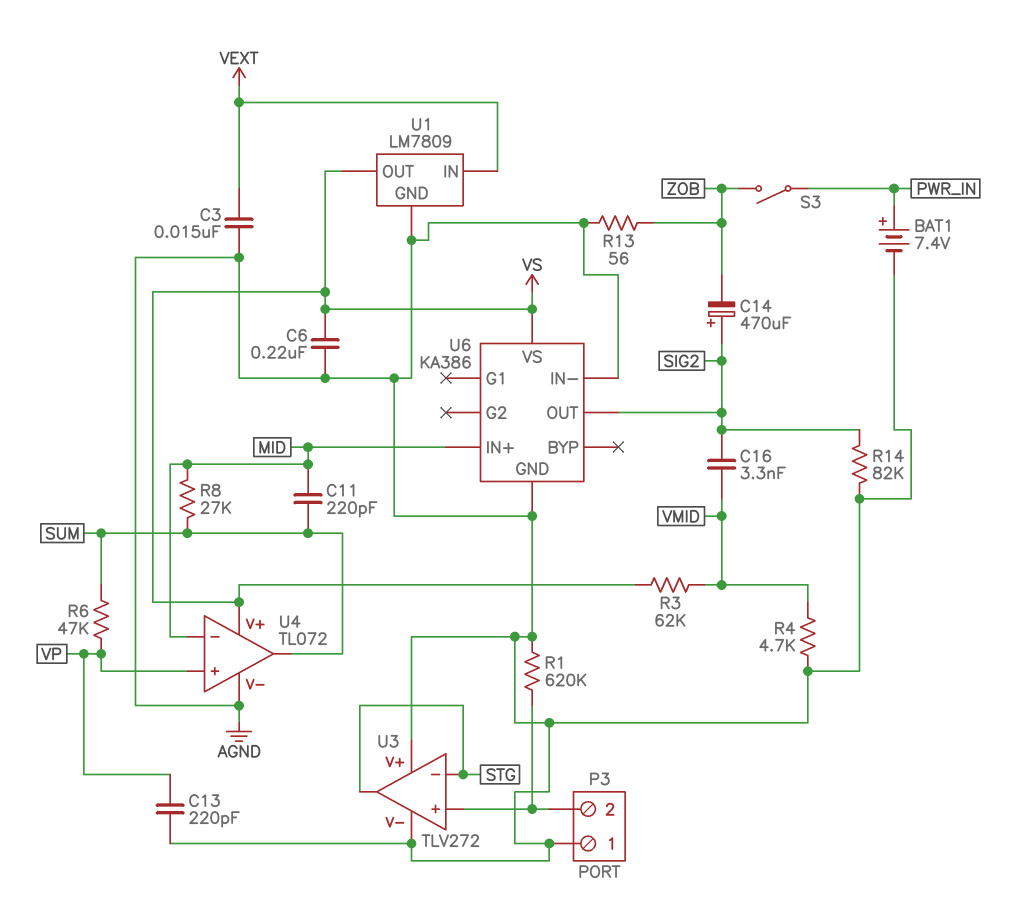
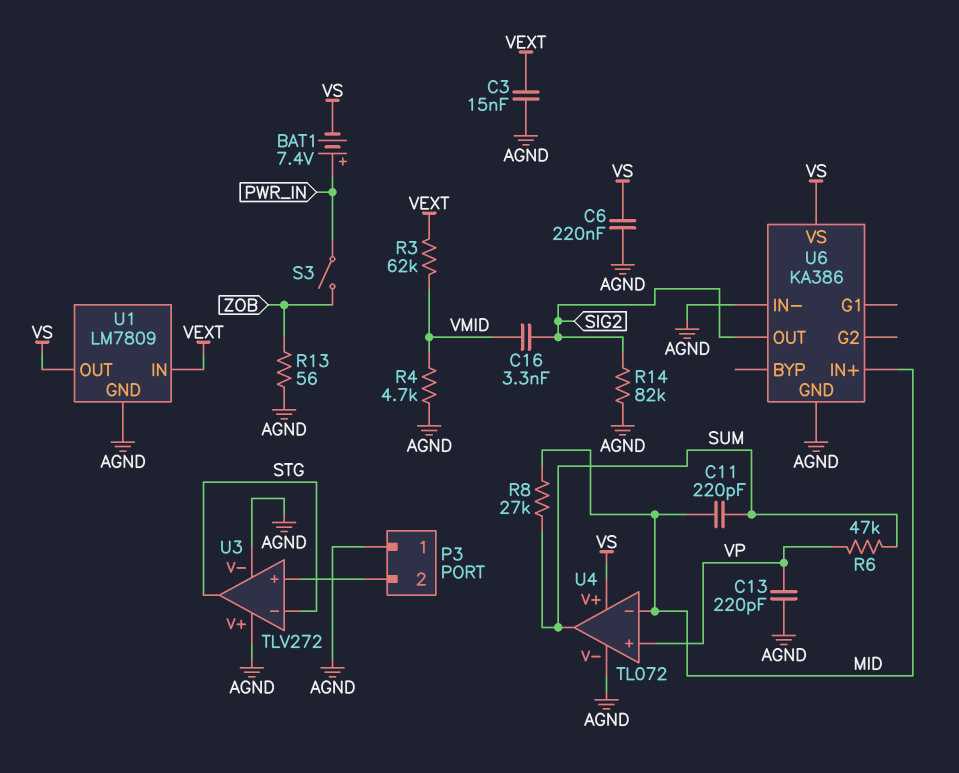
BAT1: 7.4V (plus PWR_IN, minus AGND) -> 7.4V (plus PWR_IN, minus VS)
C14: 470uF (plus SIG2, minus ZOB) -> none
R1: 620k (AGND, P3/2) -> none
R3: 62k (VMID, VS) -> 62k (VEXT, VMID)

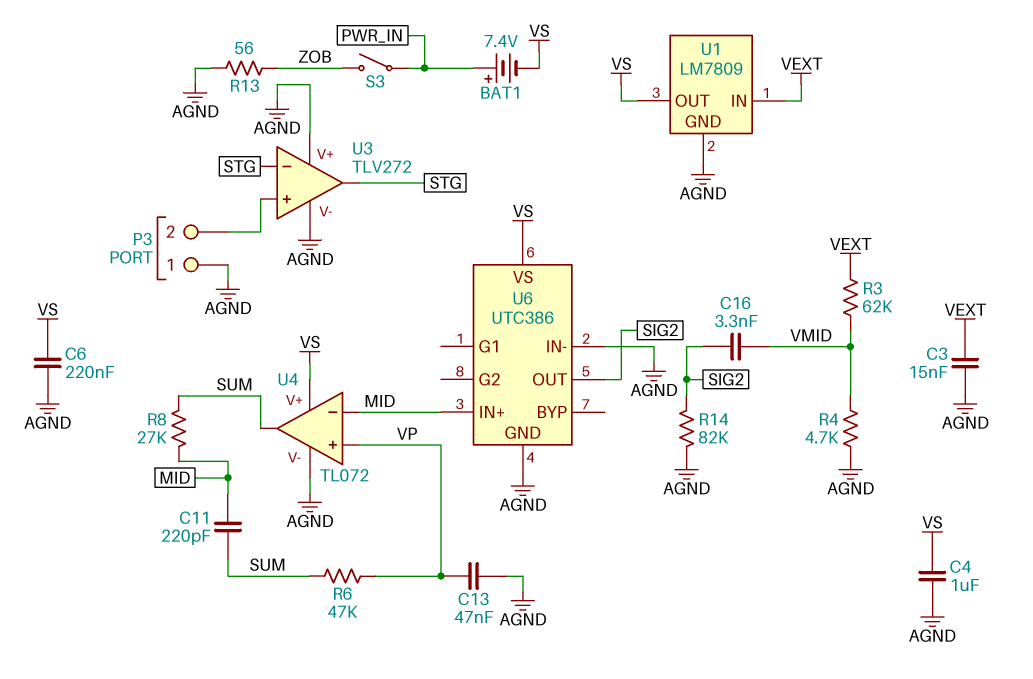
C4: none -> 1uF (AGND, VS)
C13: 220pF (AGND, VP) -> 47nF (AGND, VP)
U6: KA386 -> UTC386

